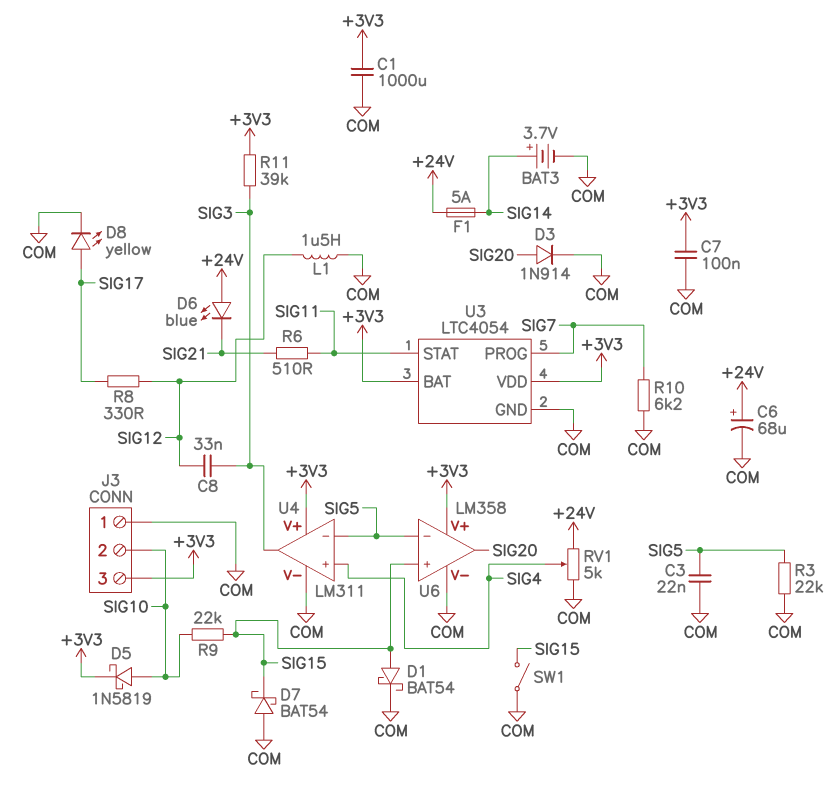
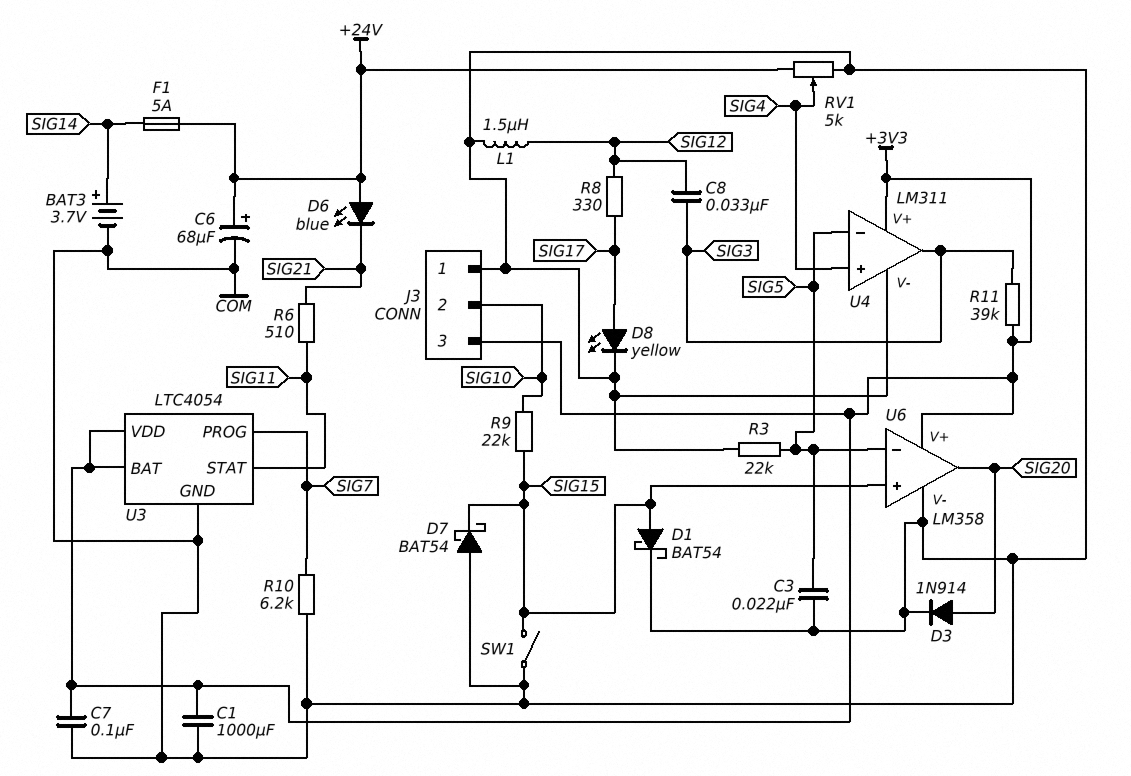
D5: schottky 1N5819 (A SIG10, K +3V3) -> none

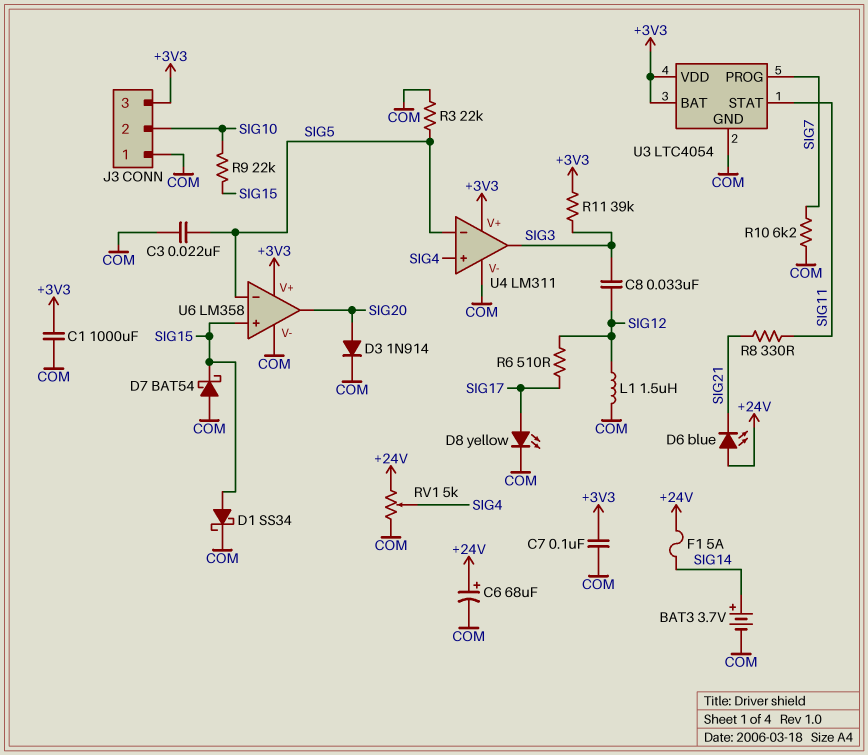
D1: schottky BAT54 (A SIG15, K COM) -> schottky SS34 (A SIG15, K COM)
R6: 510 (SIG11, SIG21) -> 510 (SIG12, SIG17)
R8: 330 (SIG12, SIG17) -> 330 (SIG11, SIG21)
SW1: switch (COM, SIG15) -> none

